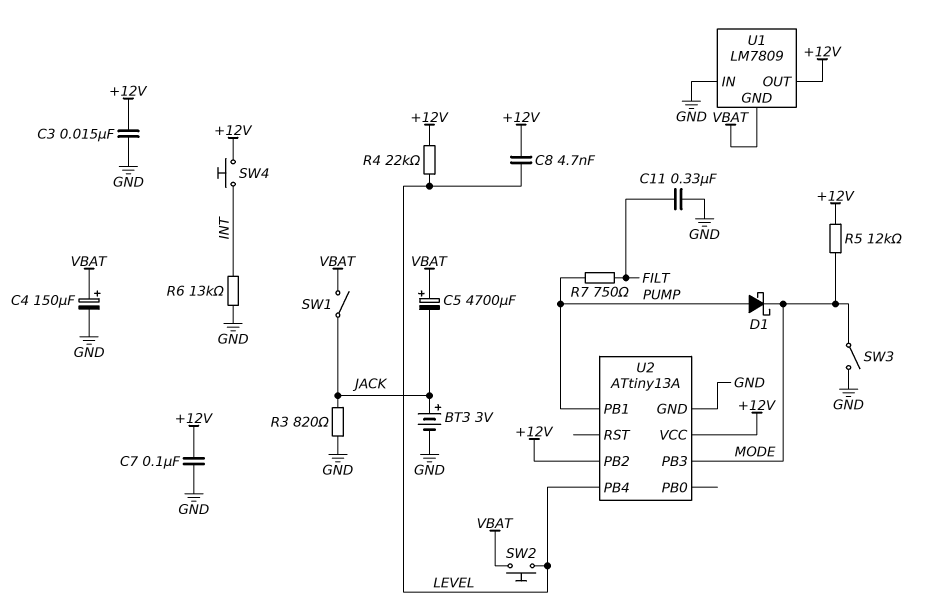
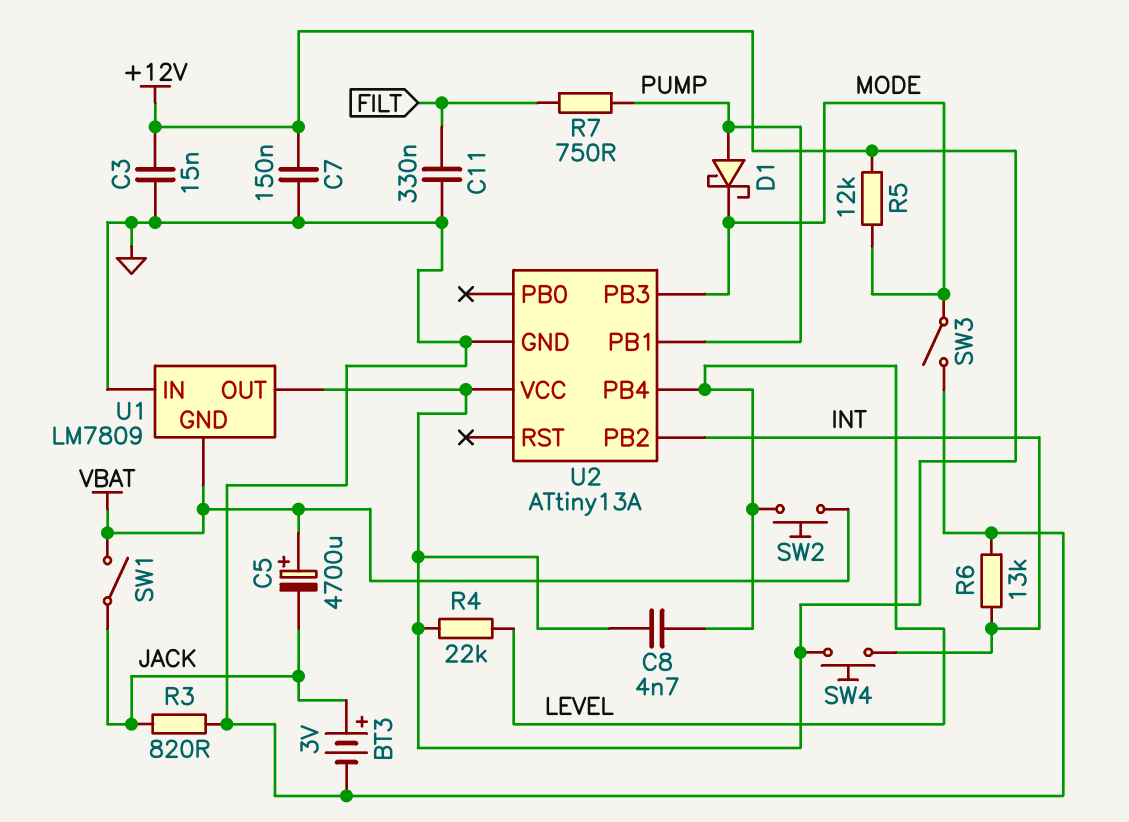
C4: 150uF (plus VBAT, minus GND) -> none
C7: 100nF (+12V, GND) -> 150nF (+12V, GND)
U2 pin PB2: +12V -> INT

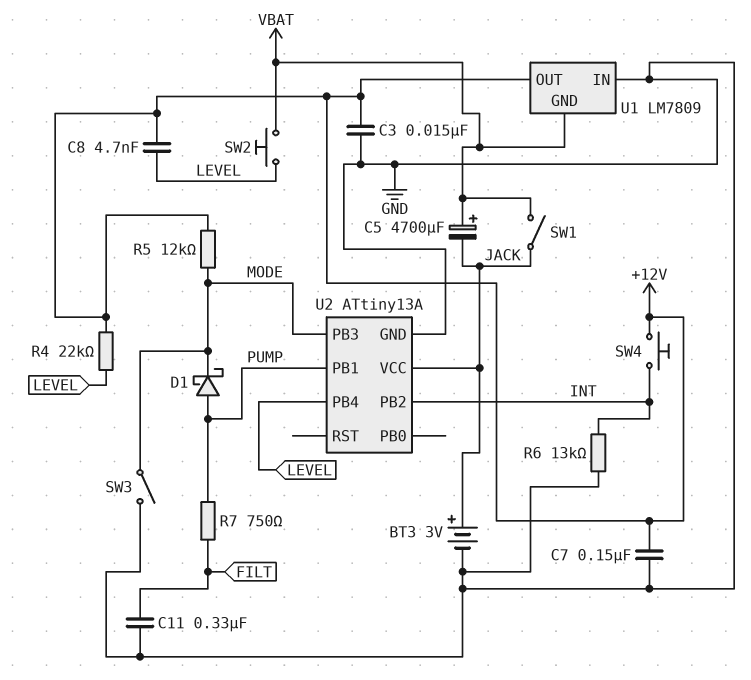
R3: 820 (GND, JACK) -> none
U2 pin VCC: +12V -> JACK

